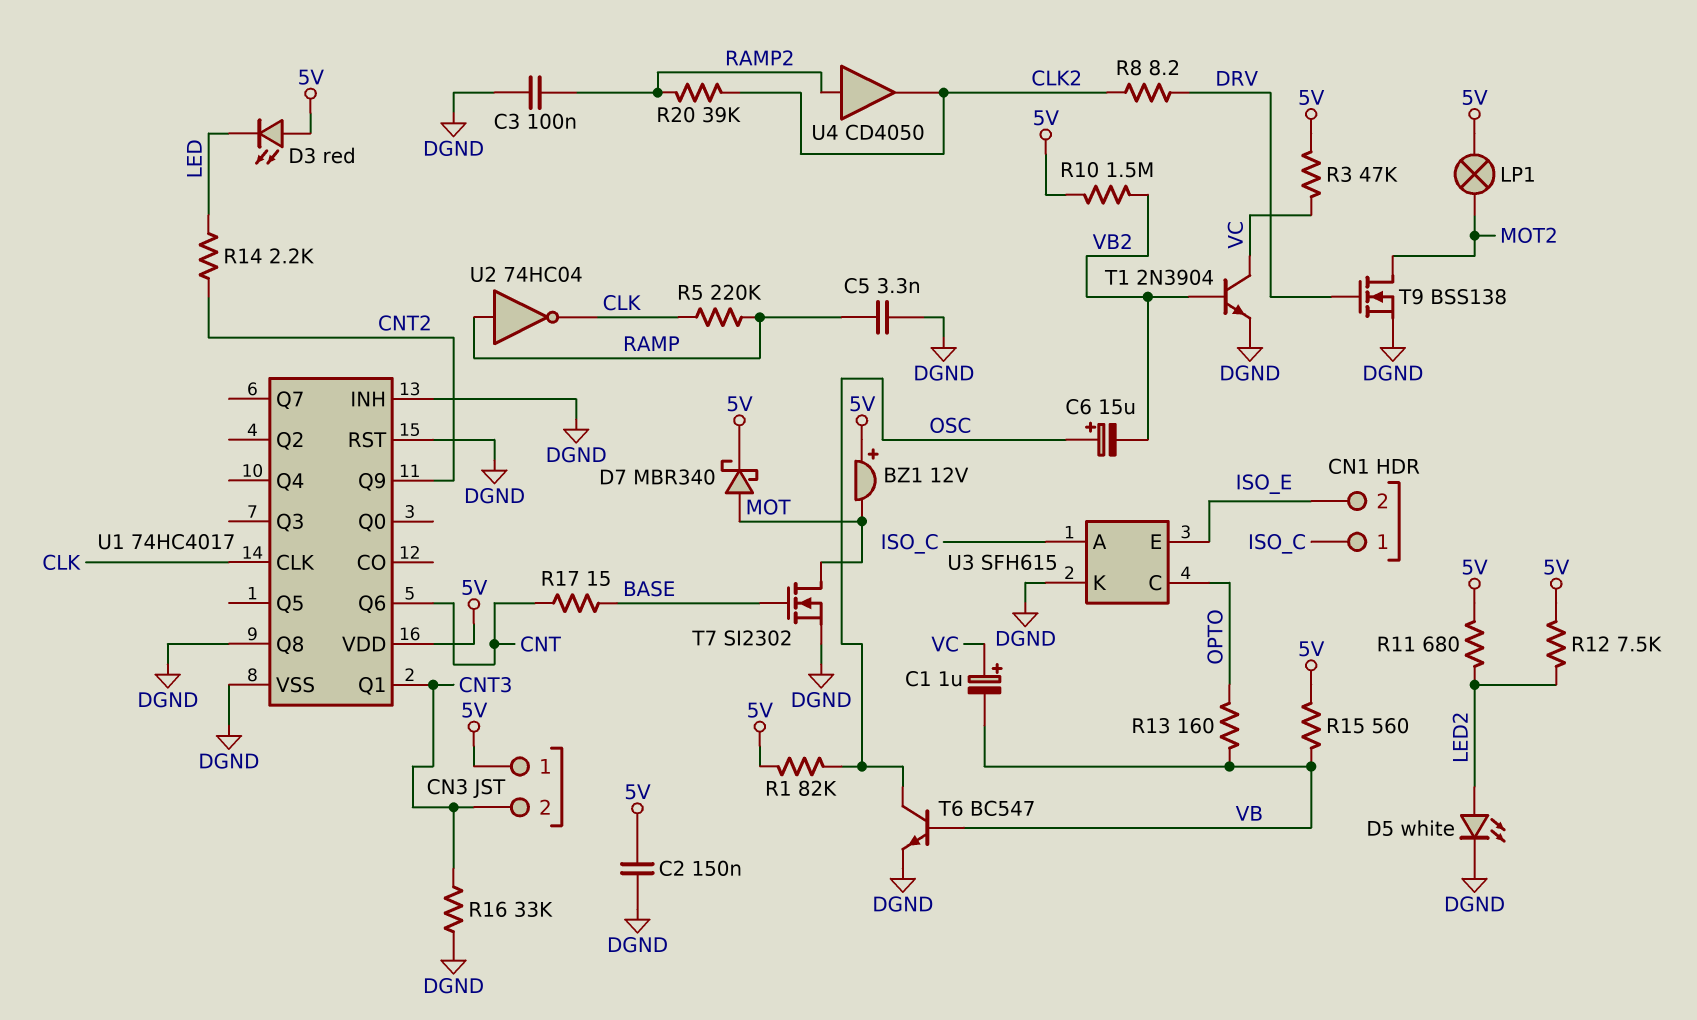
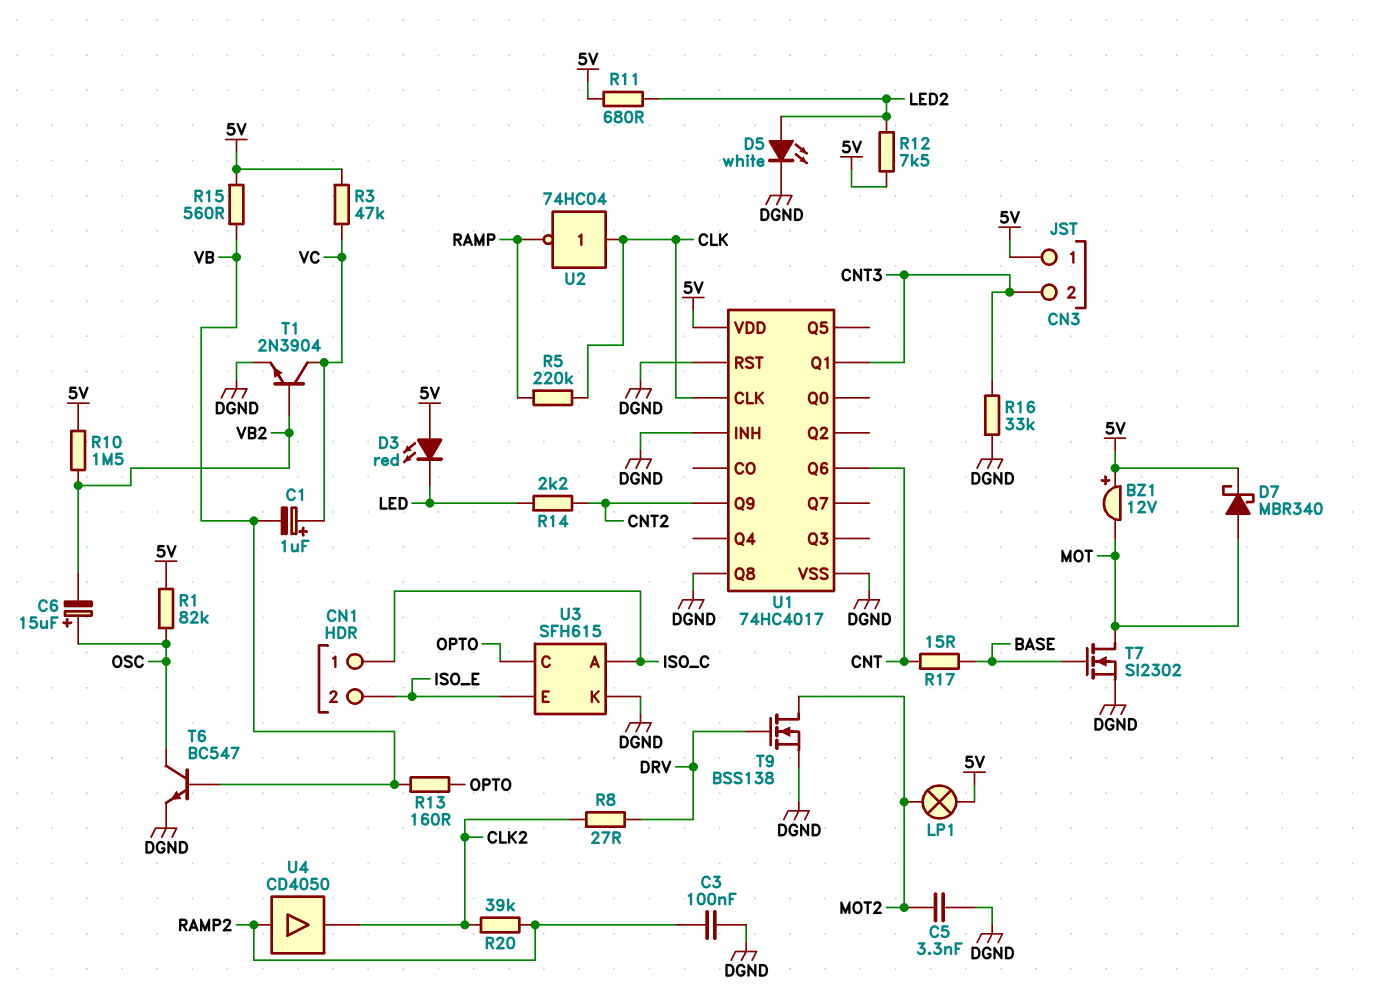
C2: 150nF (5V, DGND) -> none
C5: 3.3nF (DGND, RAMP) -> 3.3nF (DGND, MOT2)
R8: 8.2 (CLK2, DRV) -> 27 (CLK2, DRV)
U2: NOT 74HC04 (in RAMP, out CLK) -> NOT 74HC04 (in CLK, out RAMP)

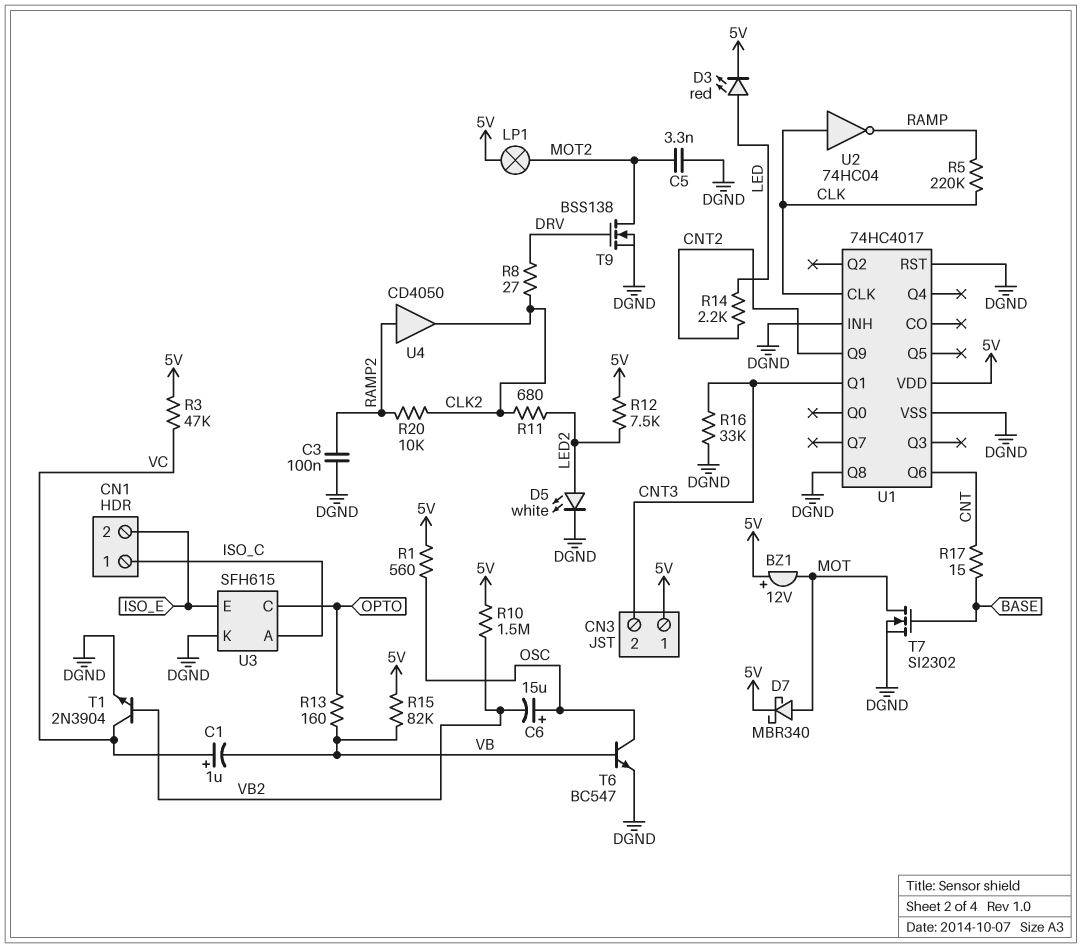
D3: LED red (A 5V, K LED) -> LED red (A LED, K 5V)
R1: 82k (5V, OSC) -> 560 (5V, OSC)
R11: 680 (5V, LED2) -> 680 (CLK2, LED2)
R15: 560 (5V, VB) -> 82k (5V, VB)
R20: 39k (CLK2, RAMP2) -> 10k (CLK2, RAMP2)

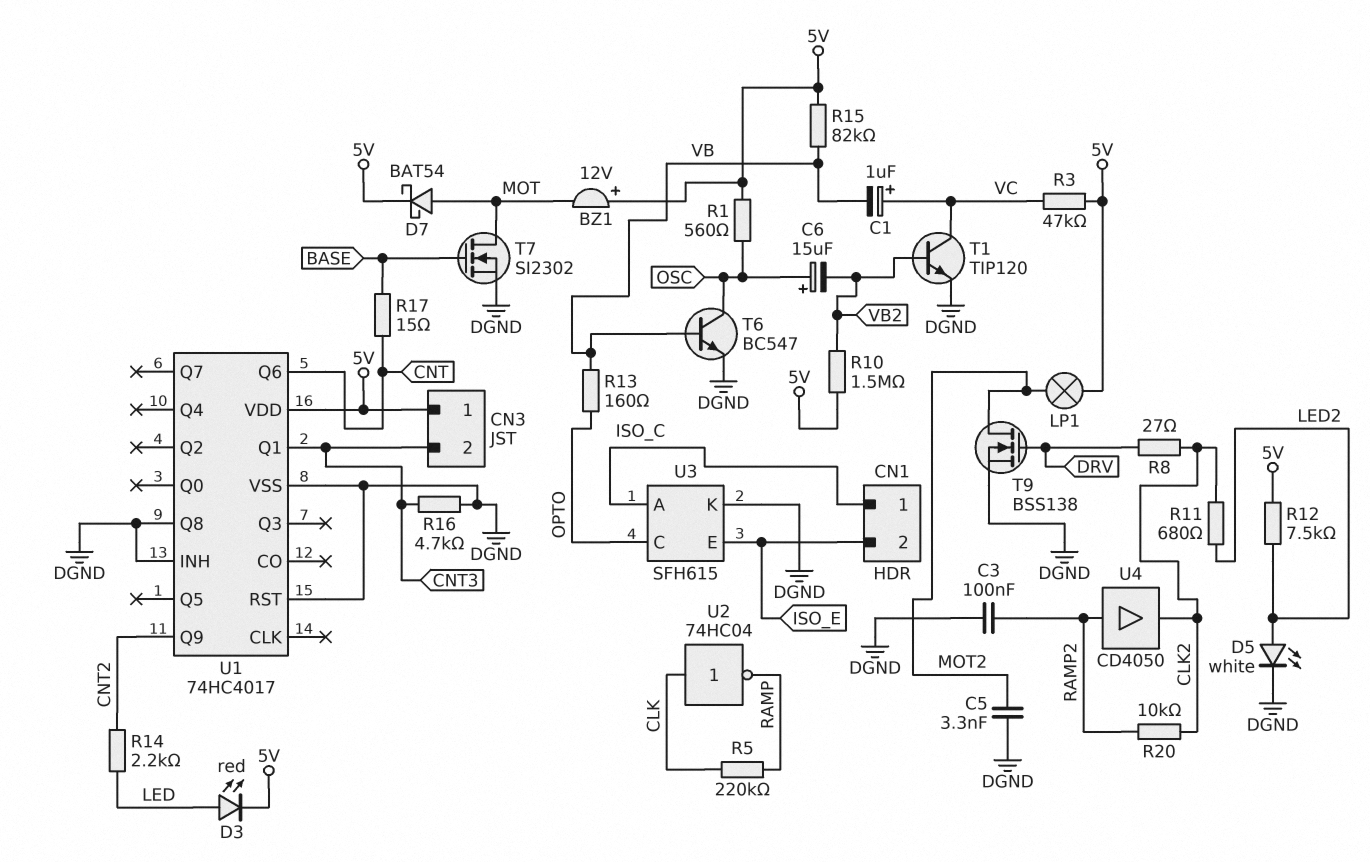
D7: schottky MBR340 (A MOT, K 5V) -> schottky BAT54 (A MOT, K 5V)
R16: 33k (CNT3, DGND) -> 4.7k (CNT3, DGND)
T1: NPN 2N3904 (B VB2, C VC, E DGND) -> NPN TIP120 (B VB2, C VC, E DGND)
U1 pin CLK: CLK -> none

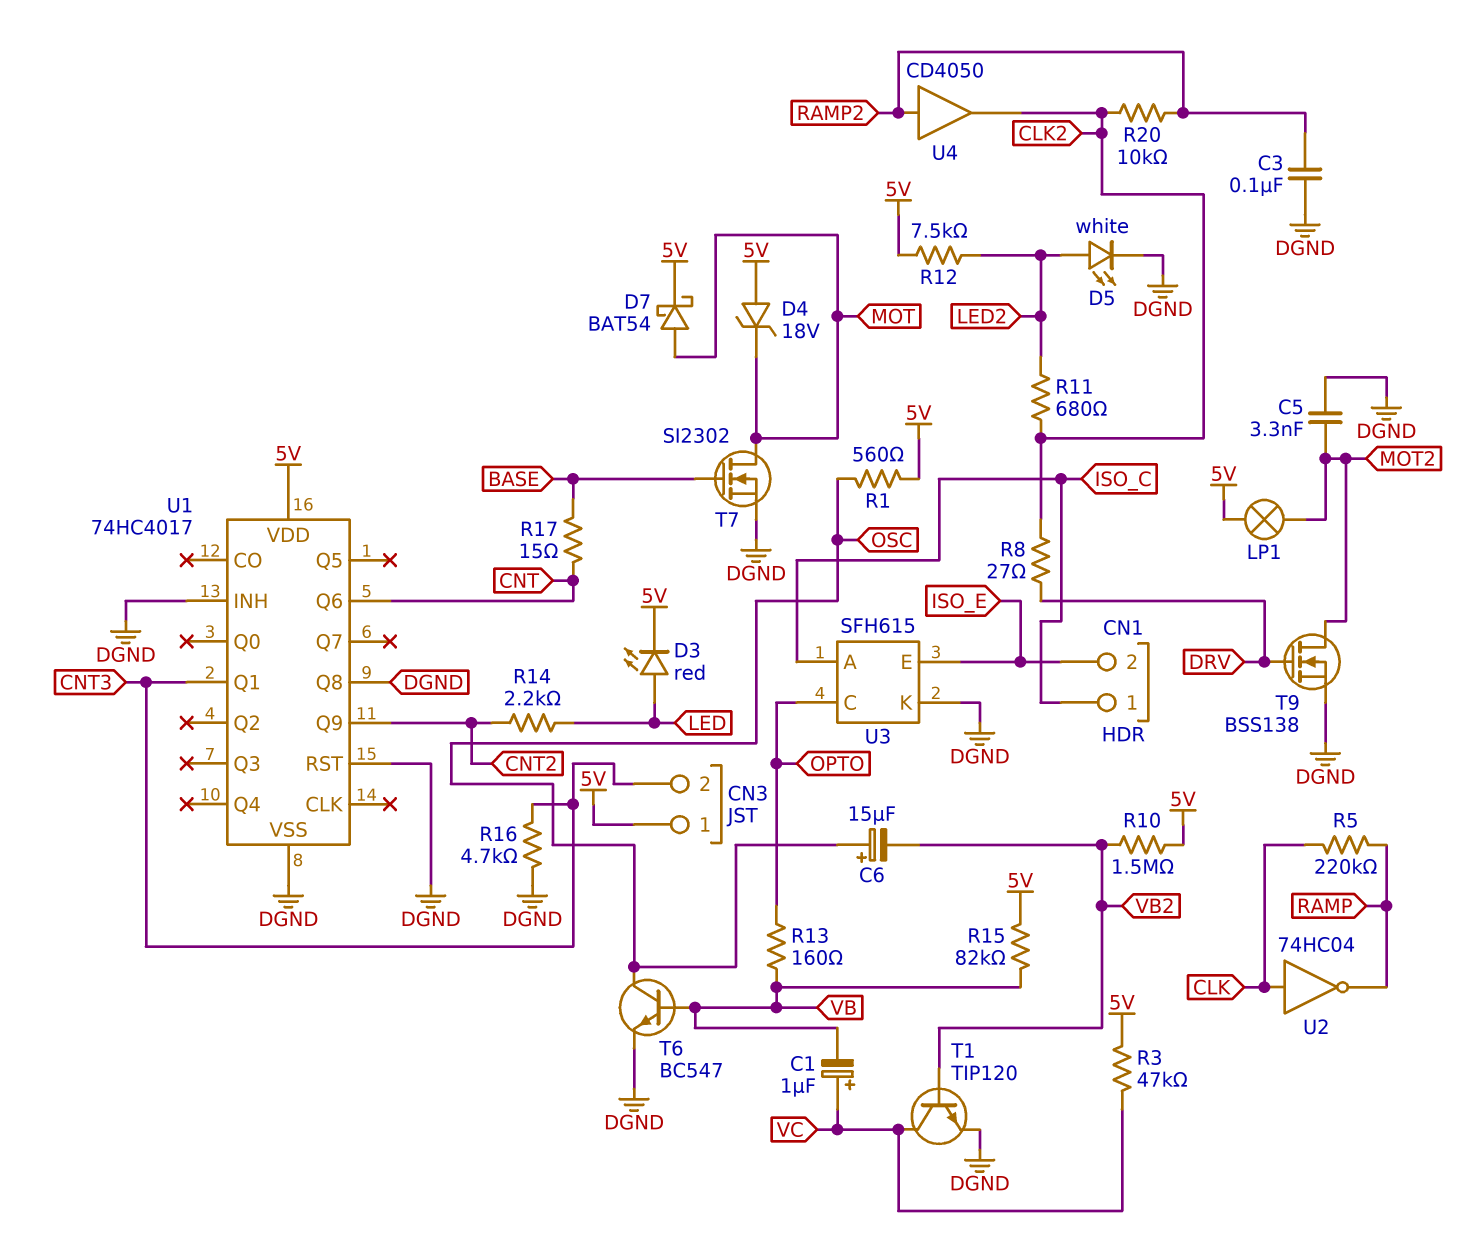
BZ1: buzzer 12V (plus 5V, minus MOT) -> none
D4: none -> zener 18V (A 5V, K MOT)

